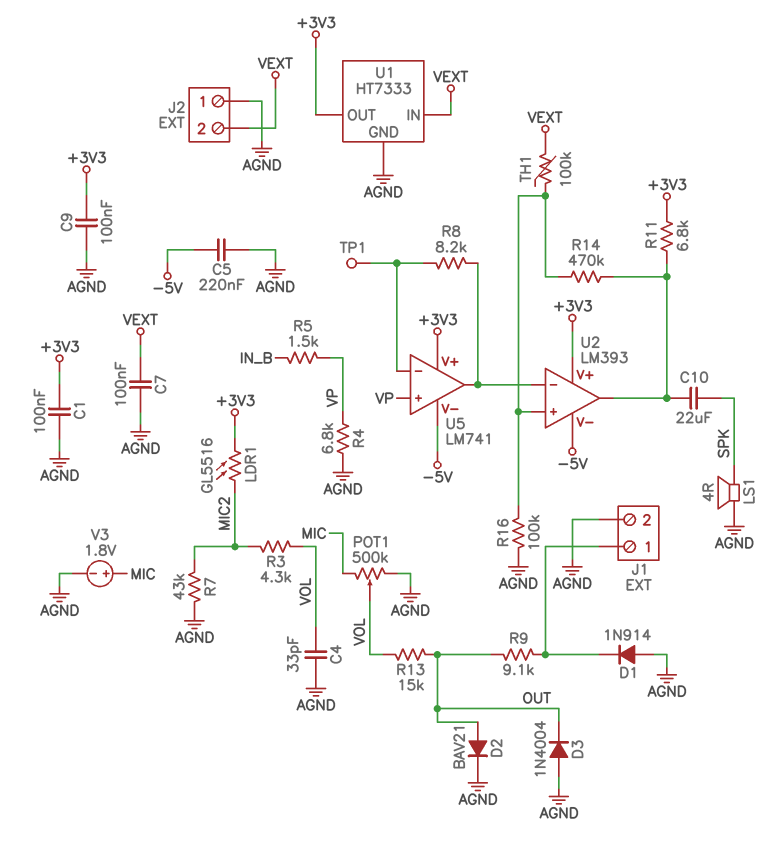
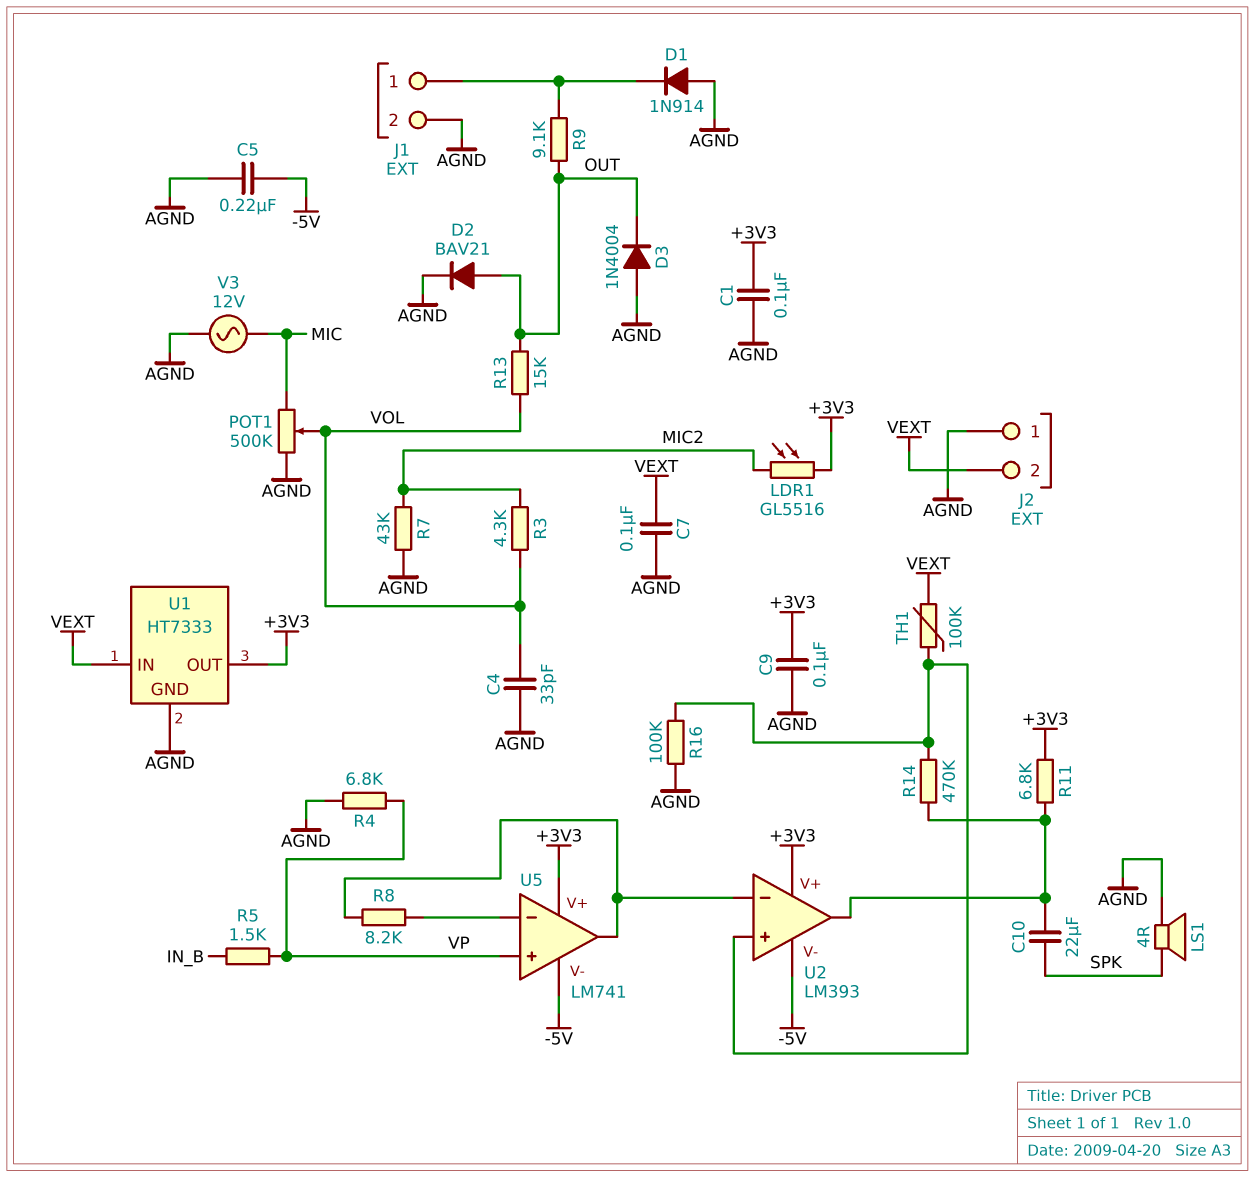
TP1: test point (U5/in-) -> none
V3: 1.8V (plus MIC, minus AGND) -> AC 12V (AGND, MIC)

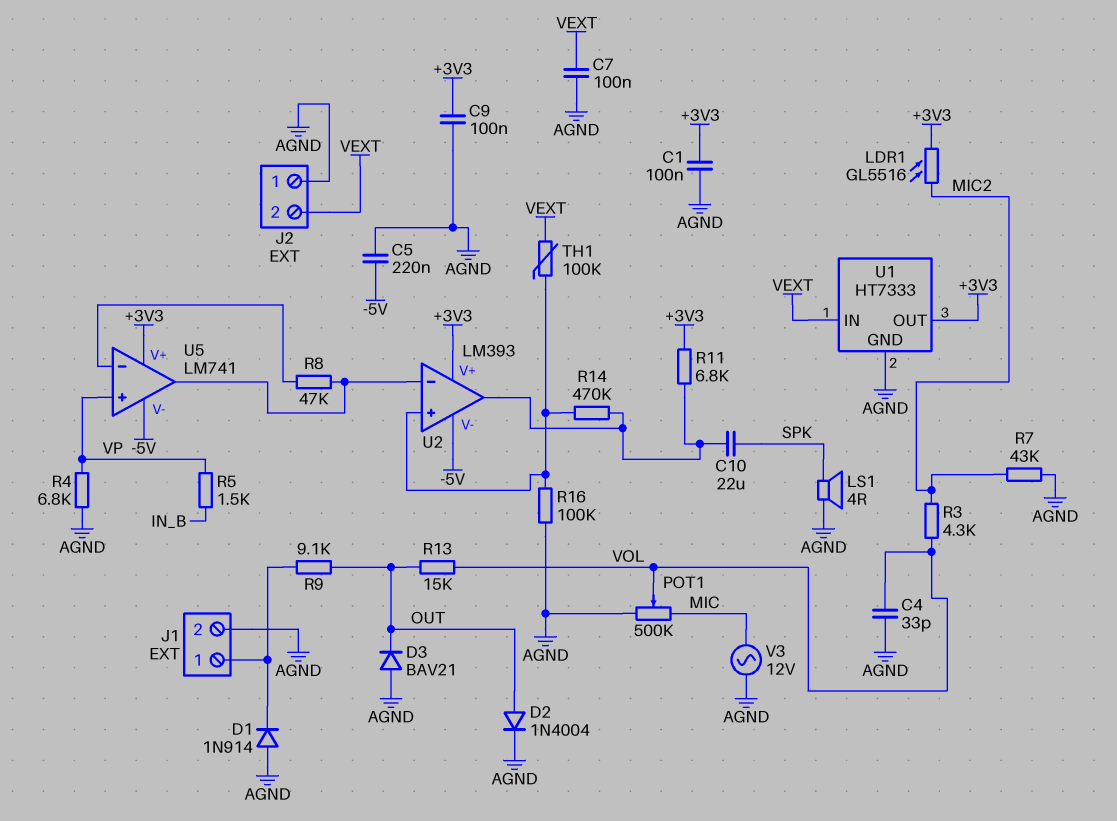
D2: diode BAV21 (A OUT, K AGND) -> diode 1N4004 (A OUT, K AGND)
D3: diode 1N4004 (A AGND, K OUT) -> diode BAV21 (A AGND, K OUT)
R8: 8.2k (U2/in-, U5/in-) -> 47k (U2/in-, U5/in-)

